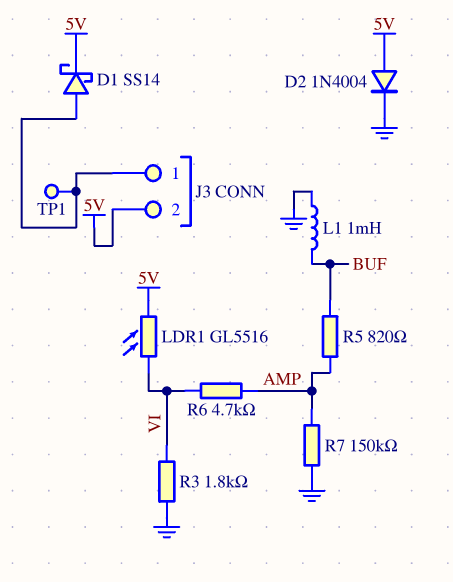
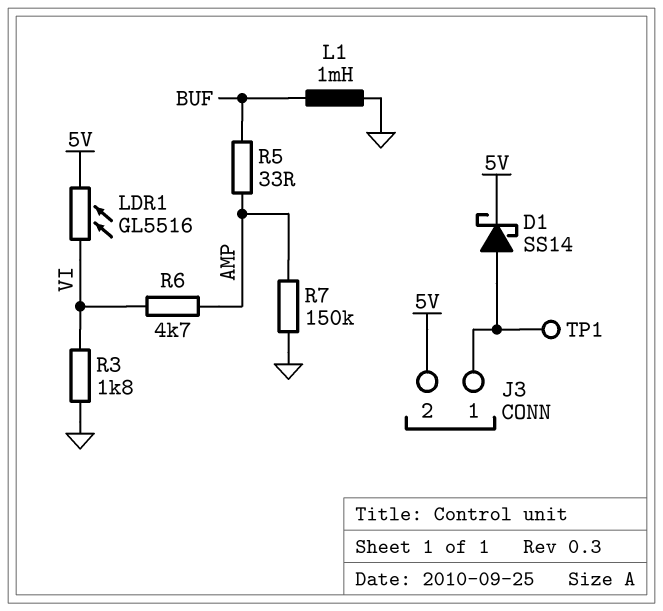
D2: diode 1N4004 (A 5V, K GND) -> none
R5: 820 (AMP, BUF) -> 33 (AMP, BUF)

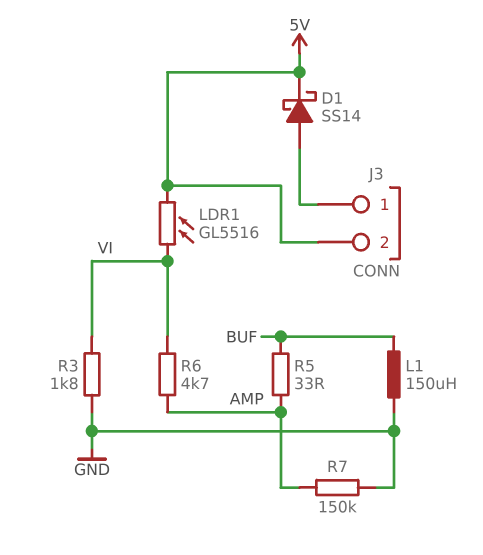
L1: 1mH (BUF, GND) -> 150uH (BUF, GND)
TP1: test point (J3/1) -> none

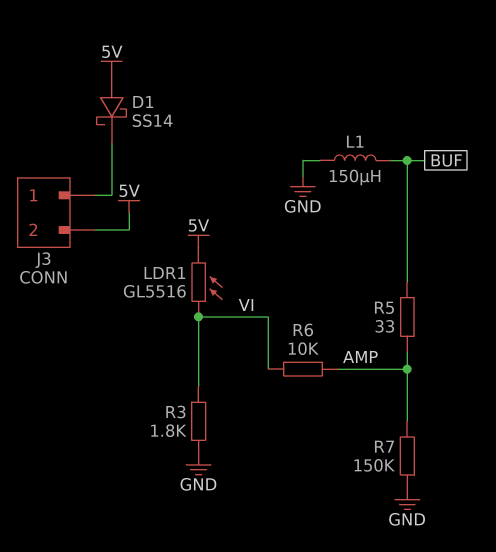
D1: schottky SS14 (A J3/1, K 5V) -> schottky SS14 (A 5V, K J3/1)
R6: 4.7k (AMP, VI) -> 10k (AMP, VI)

